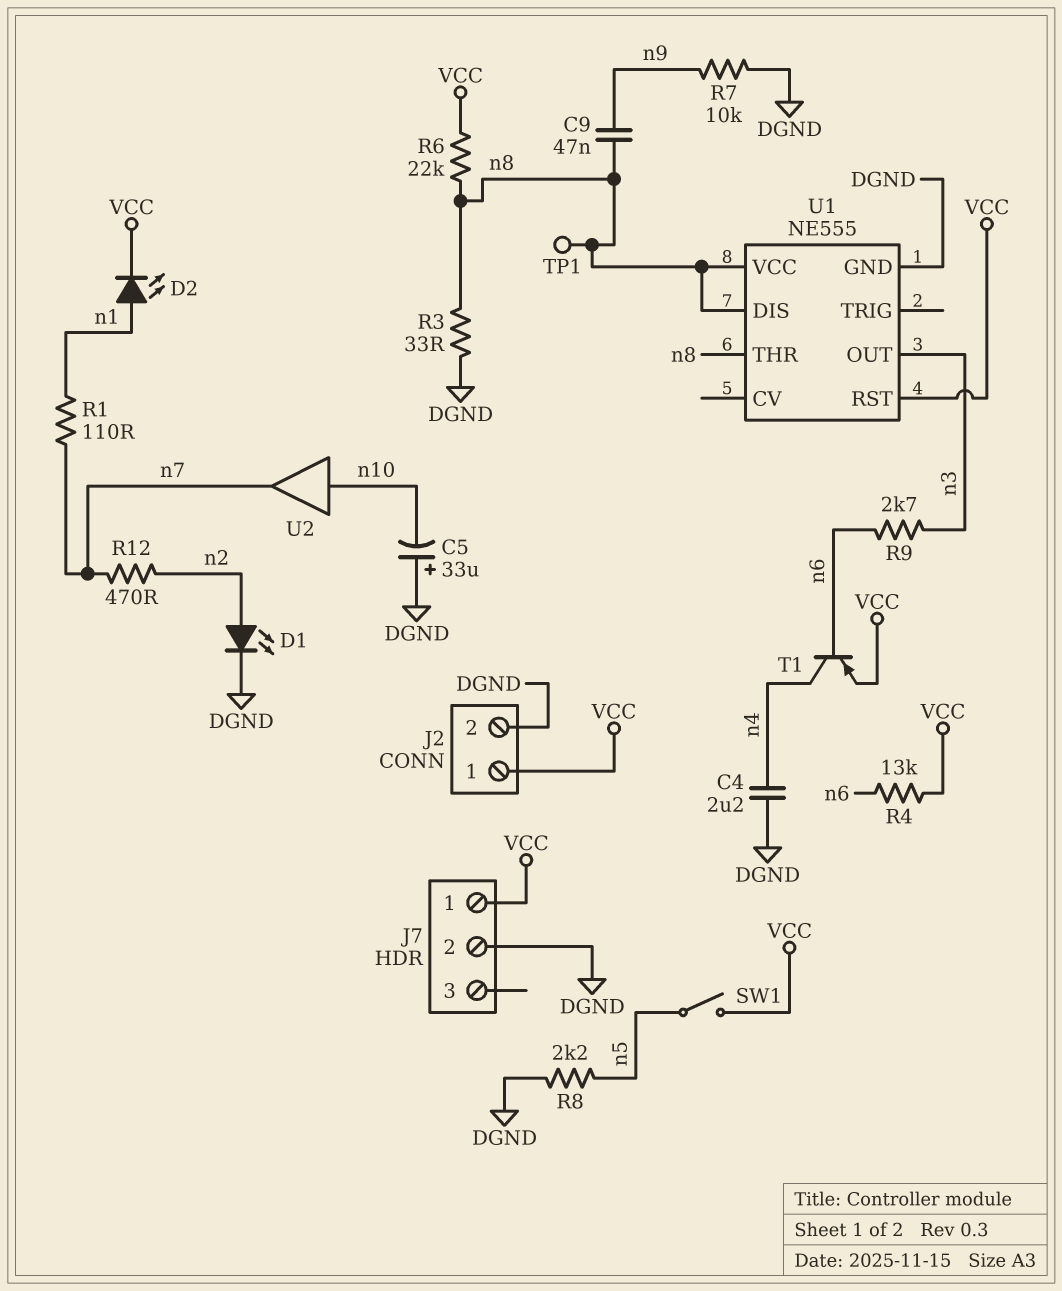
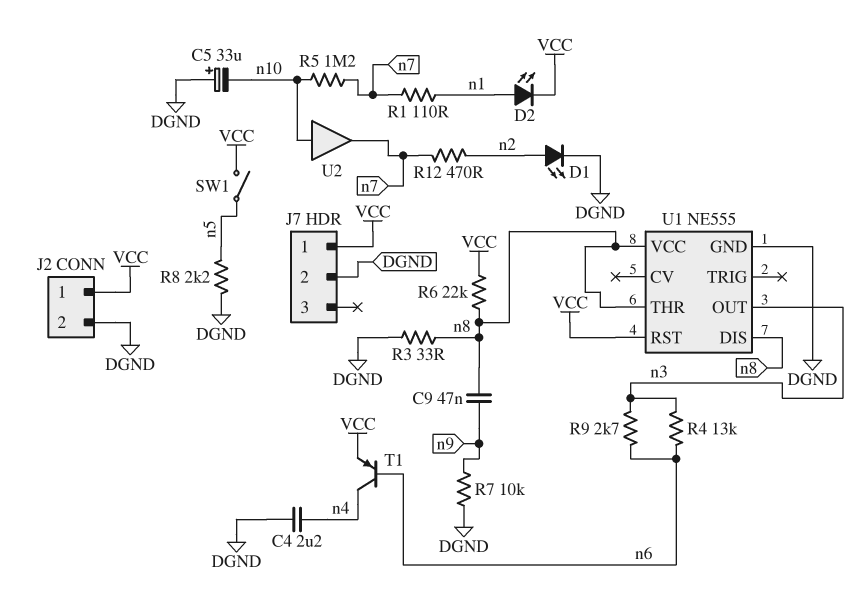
R4: 13k (VCC, n6) -> 13k (n3, n6)
R5: none -> 1.2M (n7, n10)
TP1: test point (n8) -> none

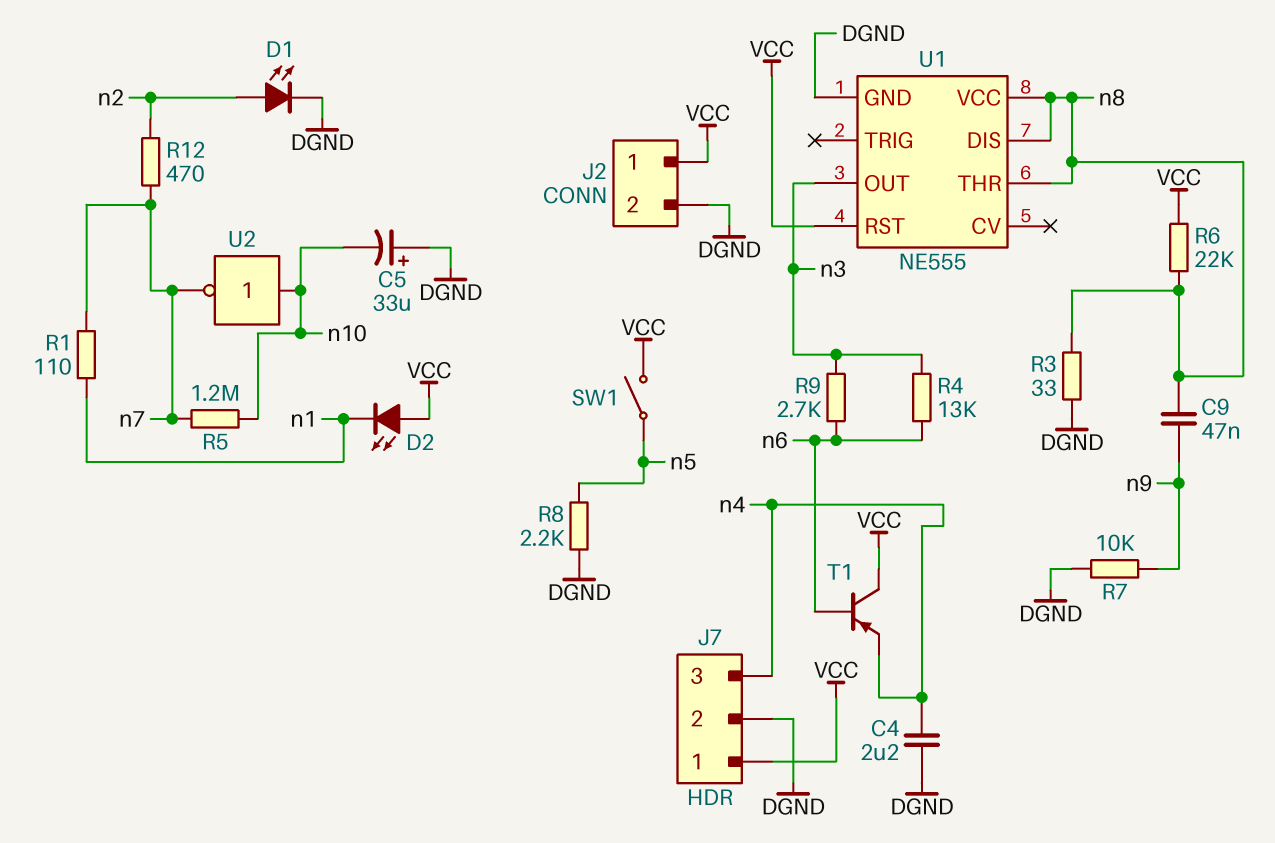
D2: LED (A n1, K VCC) -> LED (A VCC, K n1)
J7 pin 3: none -> n4
T1: PNP (B n6, C n4, E VCC) -> PNP (B n6, C VCC, E n4)
U2: buffer (in n10, out n7) -> NOT (in n10, out n7)

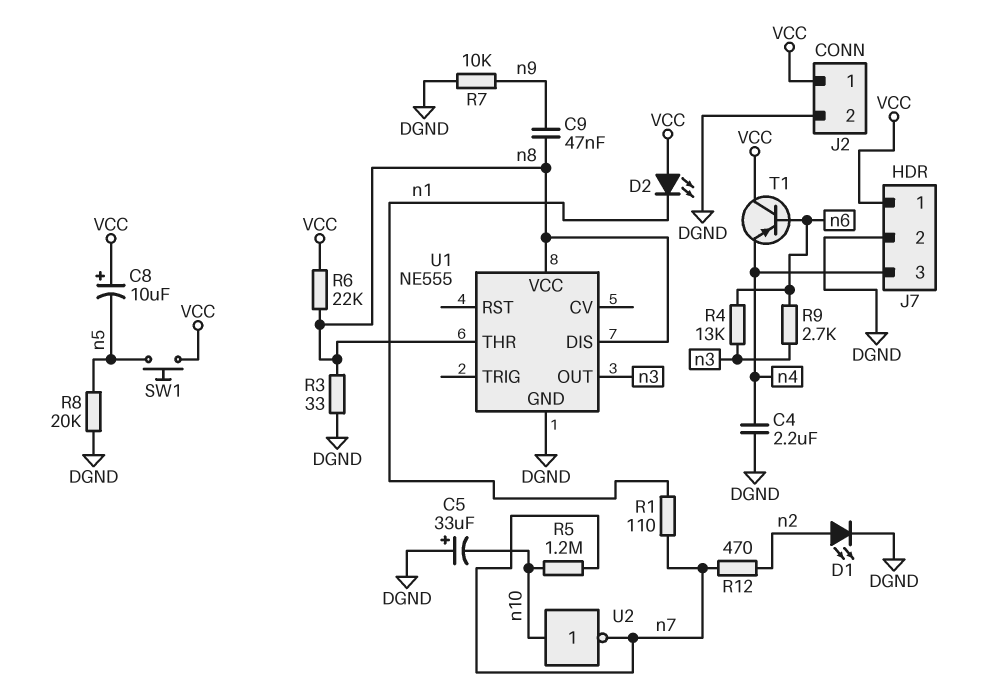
C8: none -> 10uF (plus VCC, minus n5)
R8: 2.2k (DGND, n5) -> 20k (DGND, n5)
SW1: switch (VCC, n5) -> button (VCC, n5)
U1 pin RST: VCC -> none

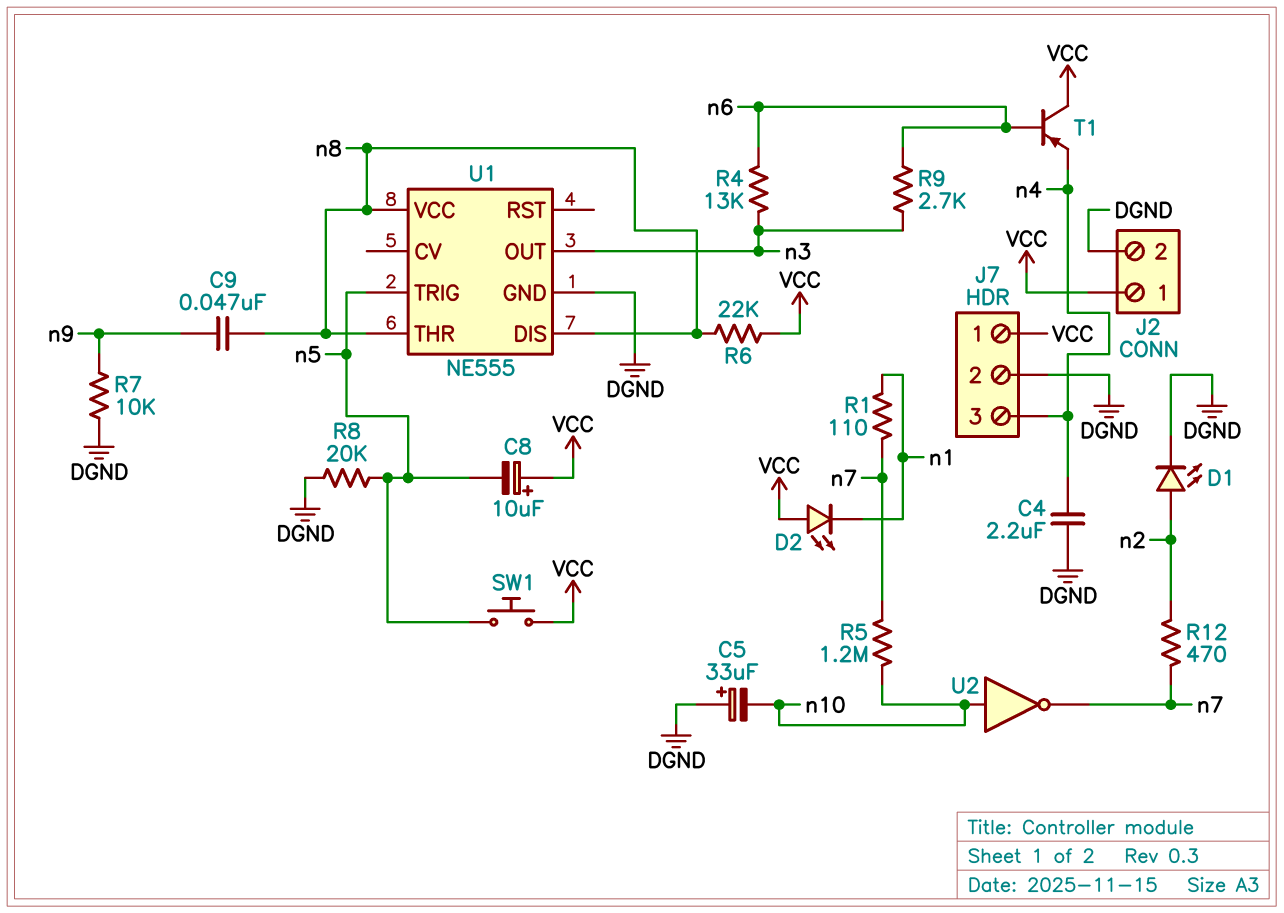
R3: 33 (DGND, n8) -> none
U1 pin TRIG: none -> n5

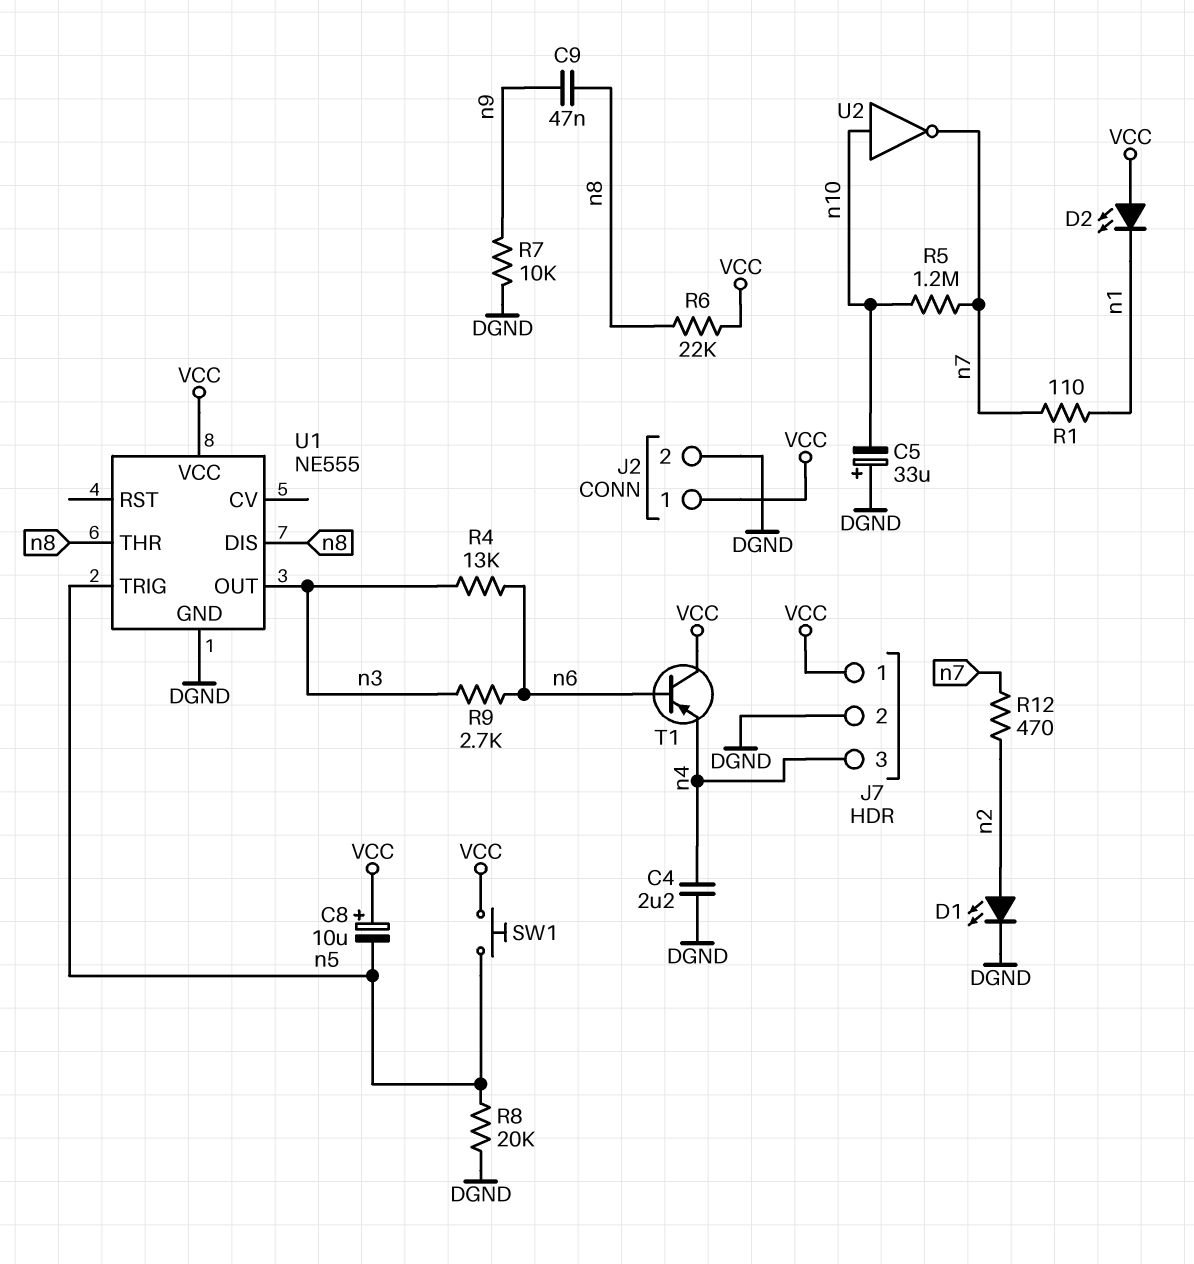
U1 pin VCC: n8 -> VCC

